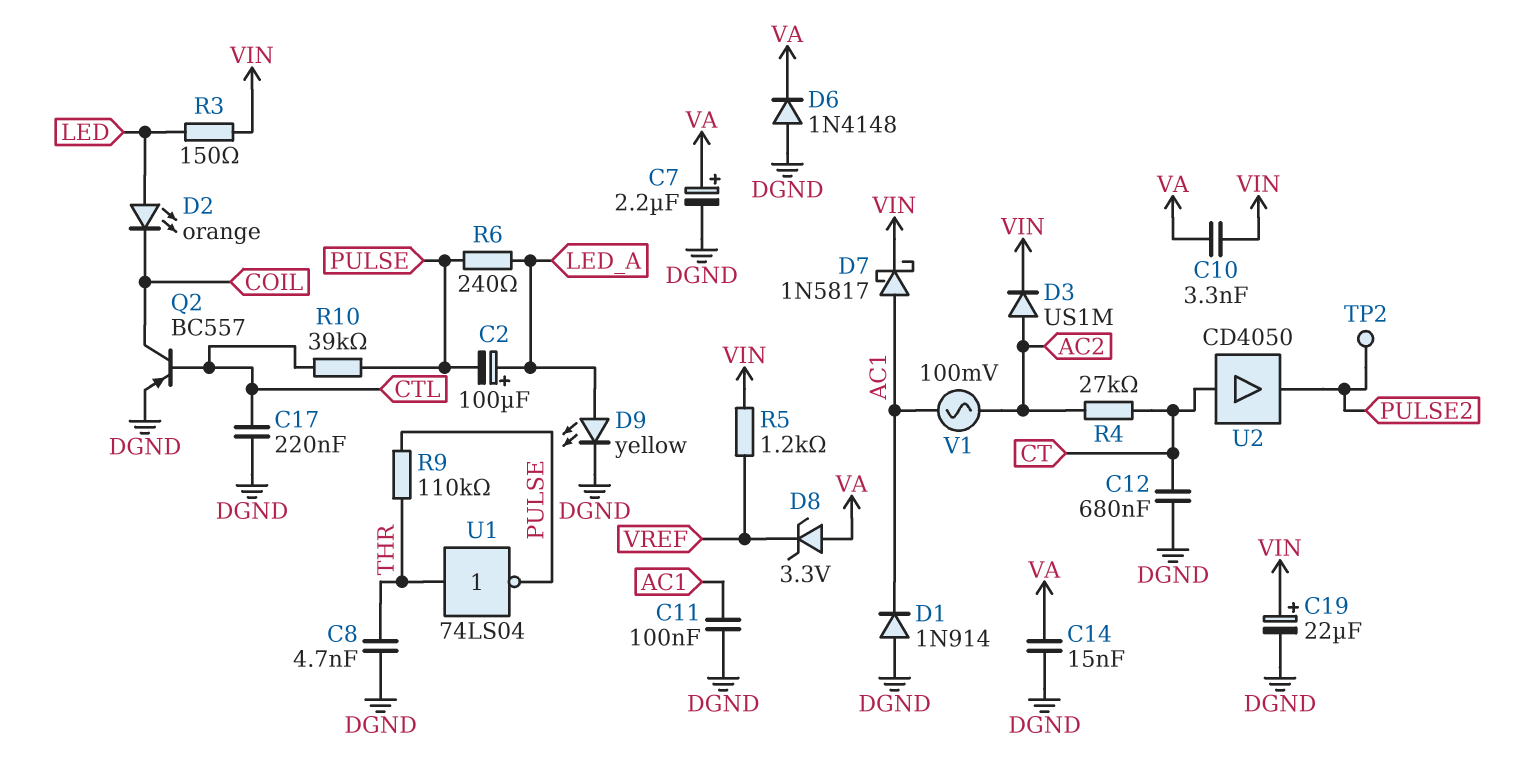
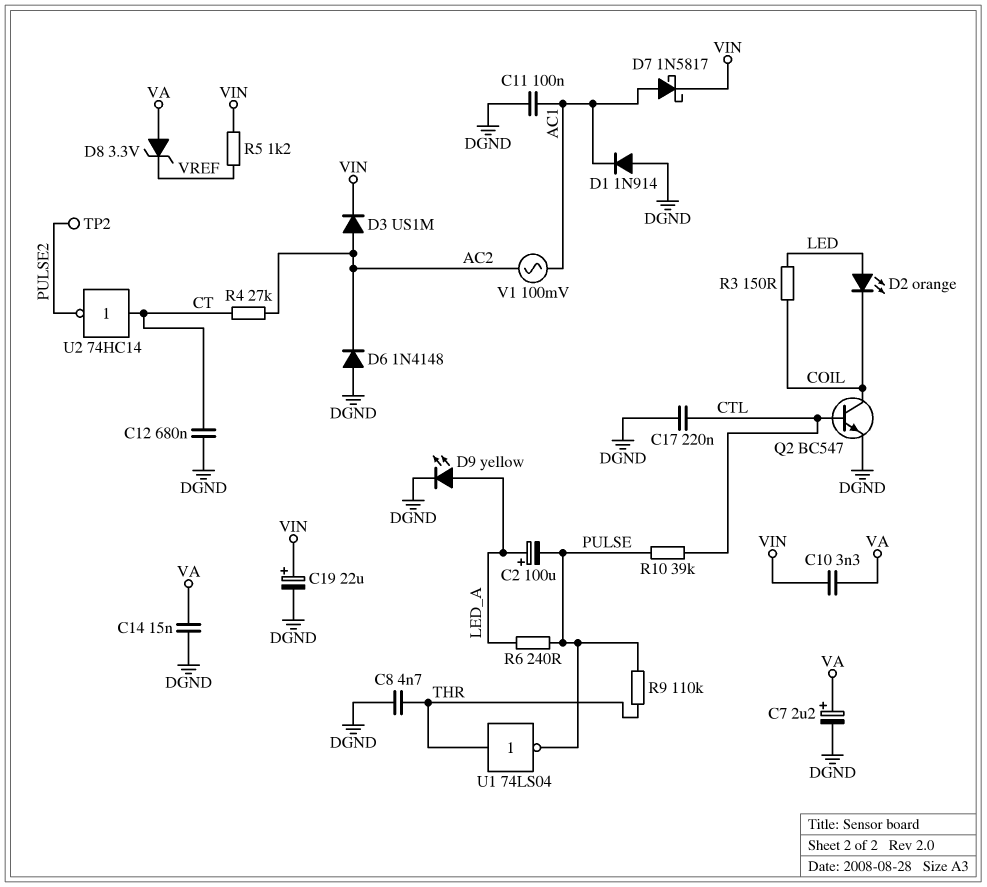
D6: diode 1N4148 (A DGND, K VA) -> diode 1N4148 (A DGND, K AC2)
Q2: PNP BC557 (B CTL, C COIL, E DGND) -> NPN BC547 (B CTL, C COIL, E DGND)
R3: 150 (LED, VIN) -> 150 (COIL, LED)
U2: buffer CD4050 (in CT, out PULSE2) -> NOT 74HC14 (in CT, out PULSE2)

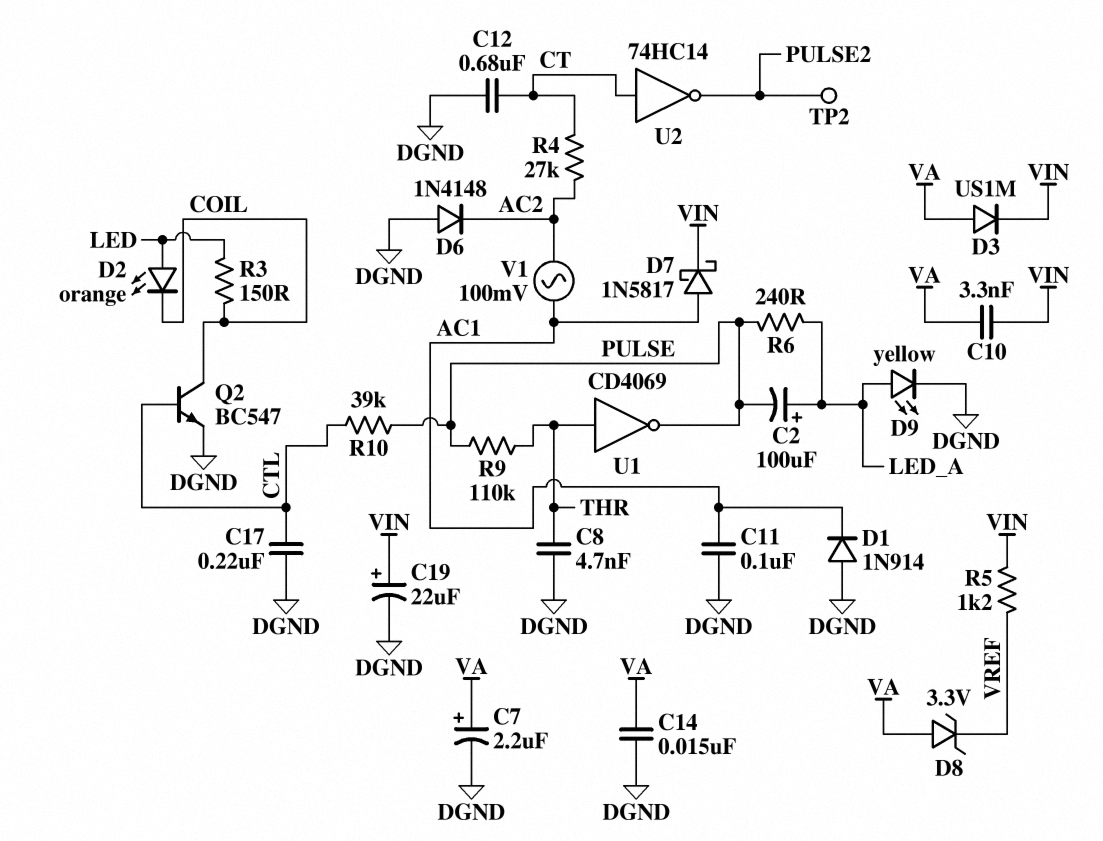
D3: diode US1M (A AC2, K VIN) -> diode US1M (A VA, K VIN)
U1: NOT 74LS04 (in THR, out PULSE) -> NOT CD4069 (in THR, out PULSE)

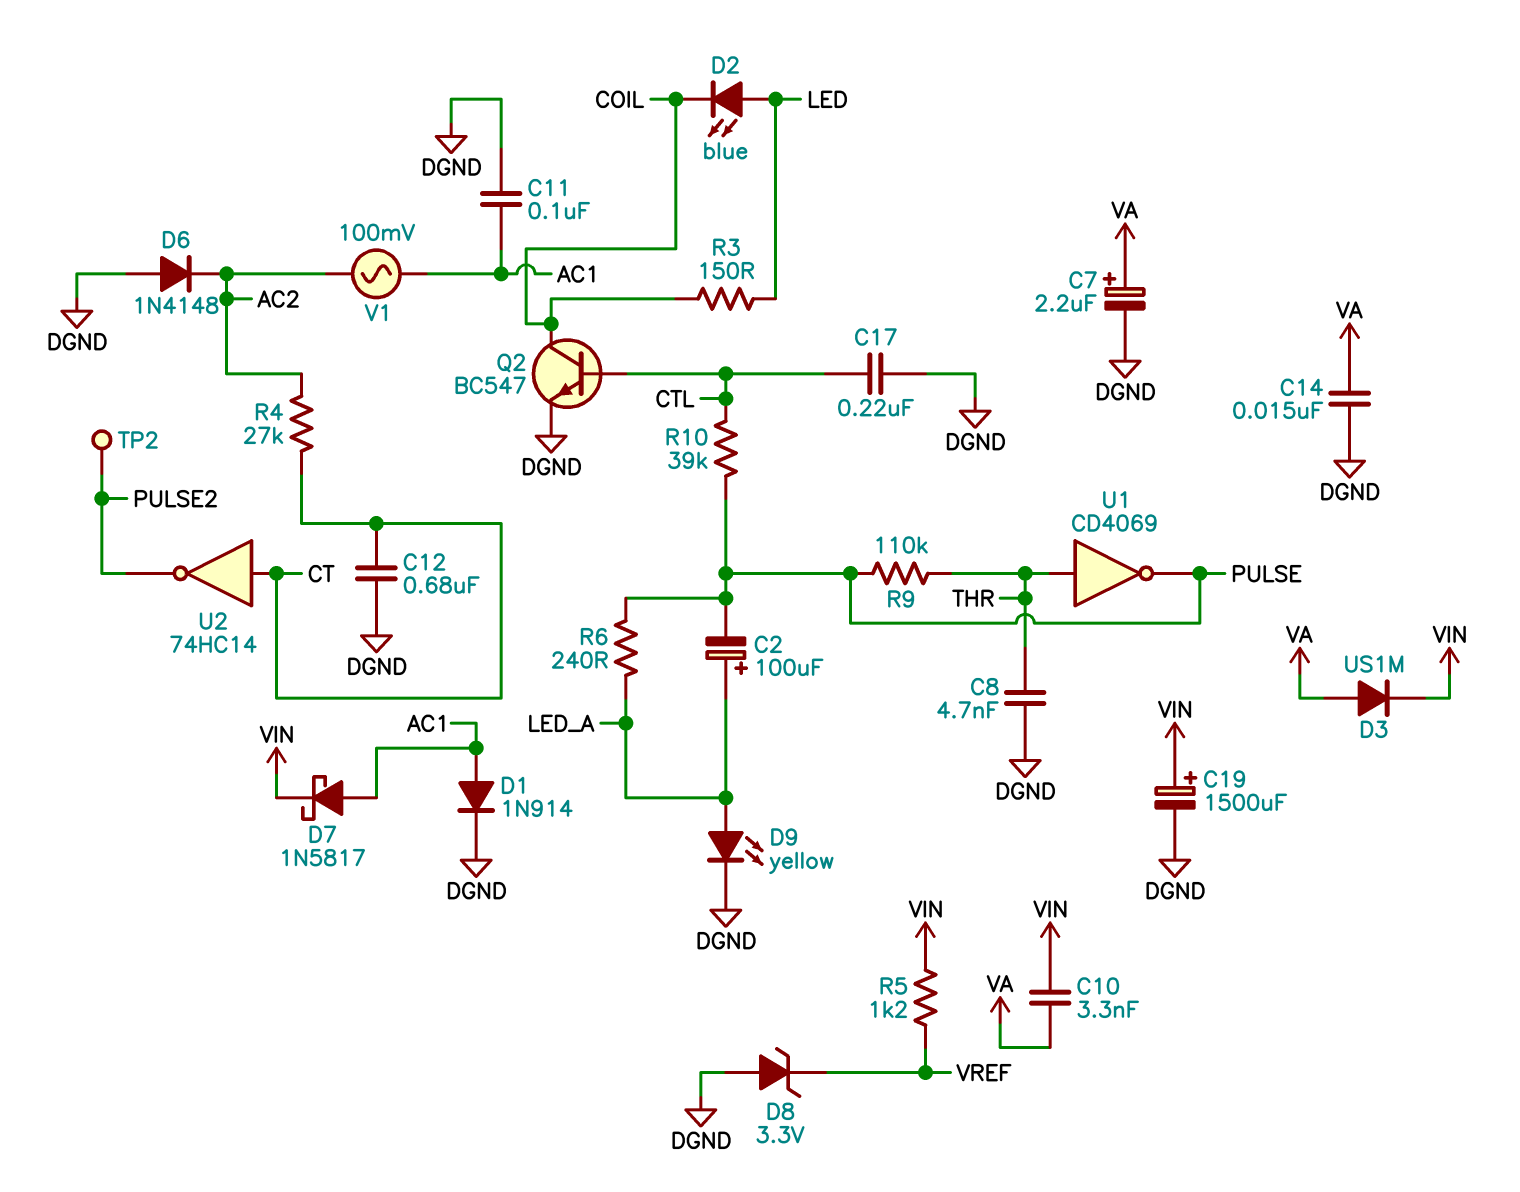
C19: 22uF (plus VIN, minus DGND) -> 1500uF (plus VIN, minus DGND)
D1: diode 1N914 (A DGND, K AC1) -> diode 1N914 (A AC1, K DGND)
D2: LED orange (A LED, K COIL) -> LED blue (A LED, K COIL)
D8: zener 3.3V (A VA, K VREF) -> zener 3.3V (A DGND, K VREF)

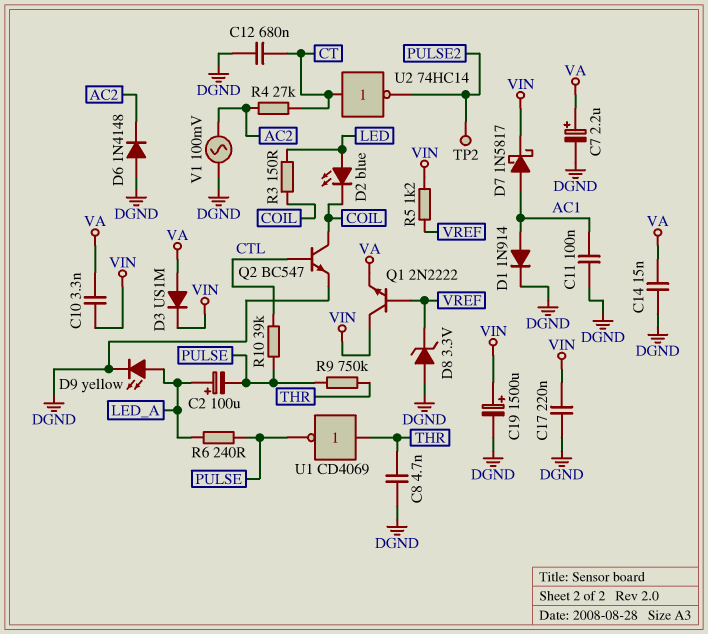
C17: 220nF (CTL, DGND) -> 220nF (DGND, VIN)
Q1: none -> NPN 2N2222 (B VREF, C VIN, E VA)
R9: 110k (PULSE, THR) -> 750k (PULSE, THR)
V1: AC 100mV (AC1, AC2) -> AC 100mV (AC2, DGND)

